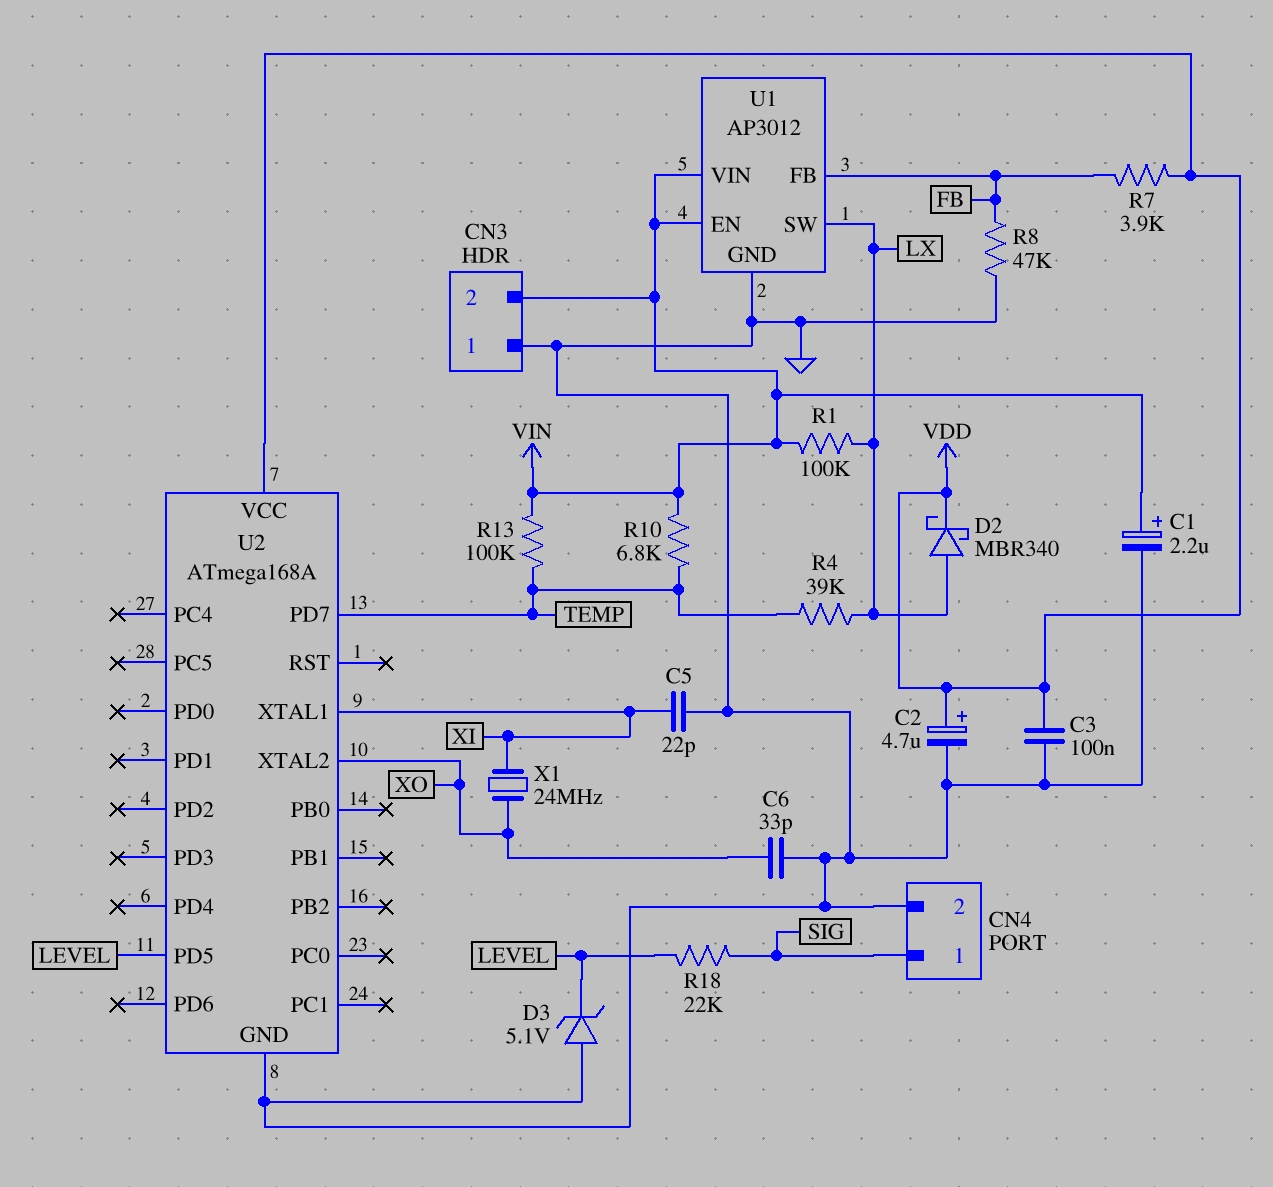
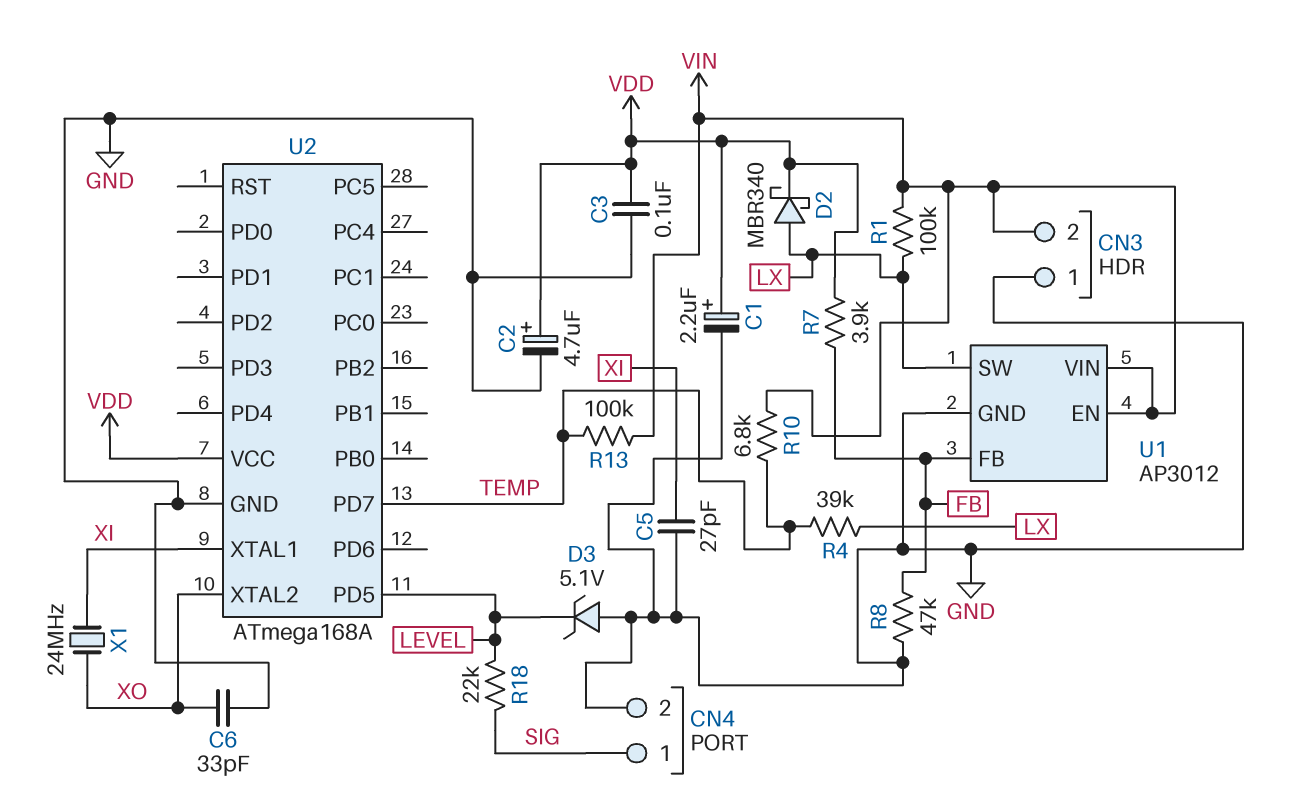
C1: 2.2uF (plus VIN, minus GND) -> 2.2uF (plus VDD, minus GND)
C5: 22pF (GND, XI) -> 27pF (GND, XI)

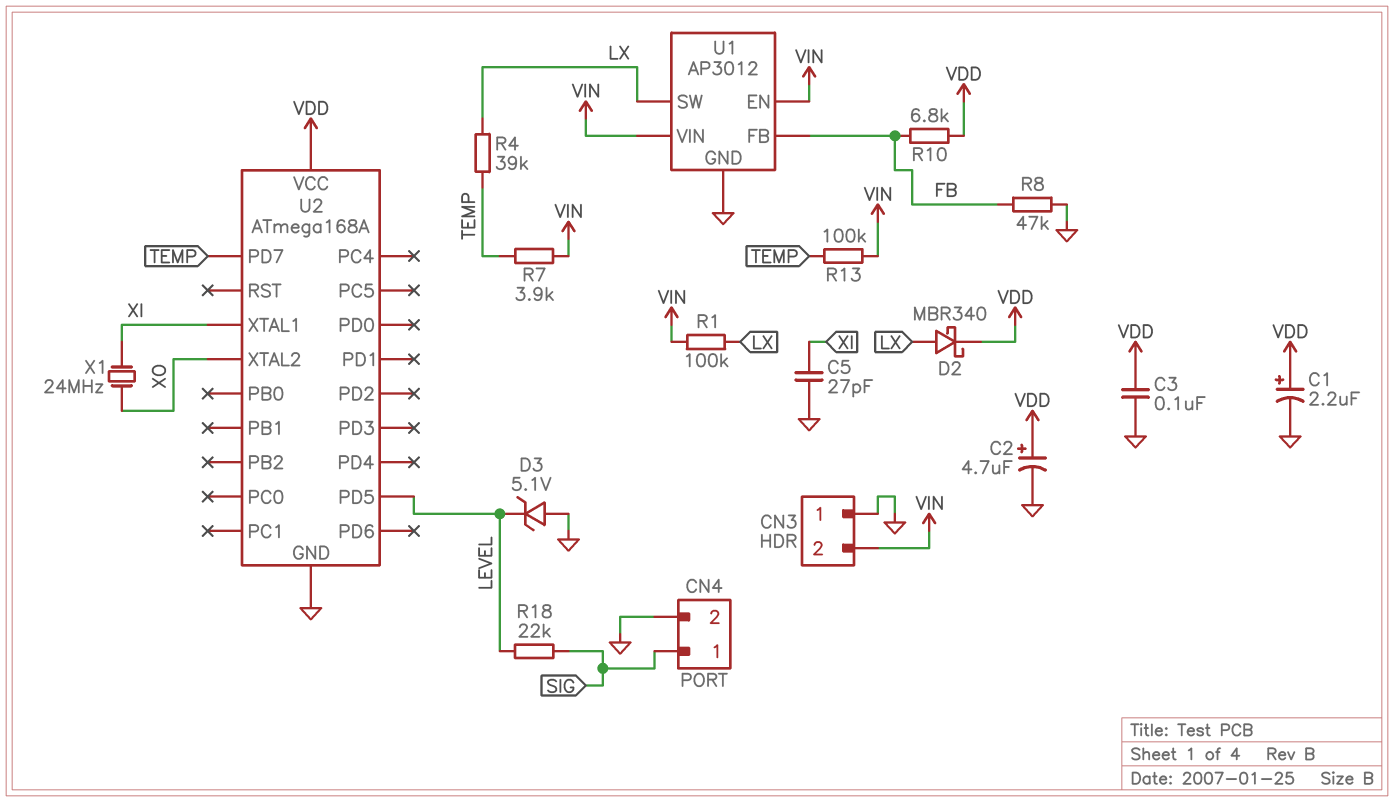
C6: 33pF (GND, XO) -> none
R7: 3.9k (FB, VDD) -> 3.9k (TEMP, VIN)
R10: 6.8k (TEMP, VIN) -> 6.8k (FB, VDD)

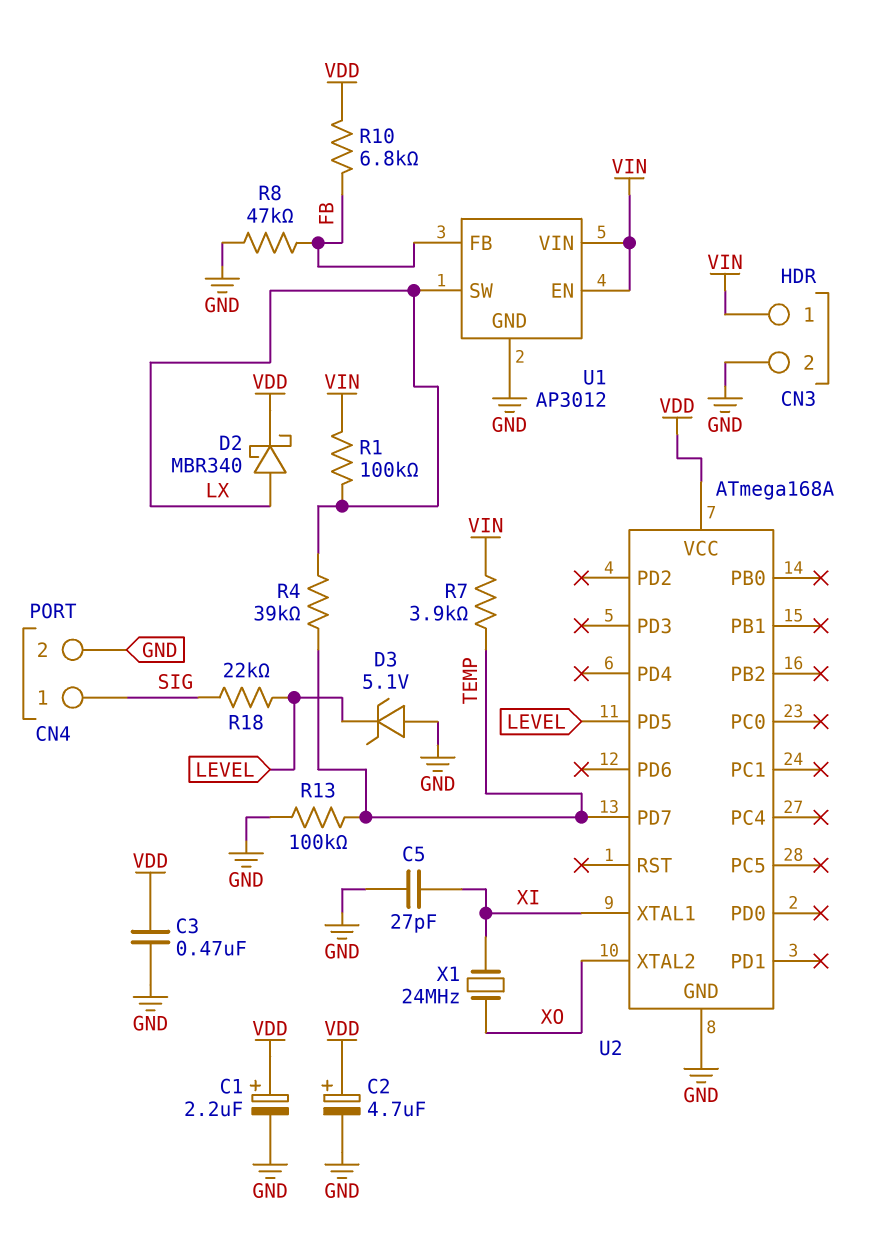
C3: 100nF (GND, VDD) -> 470nF (GND, VDD)
CN3 pin 1: GND -> VIN
CN3 pin 2: VIN -> GND
R13: 100k (TEMP, VIN) -> 100k (GND, TEMP)

